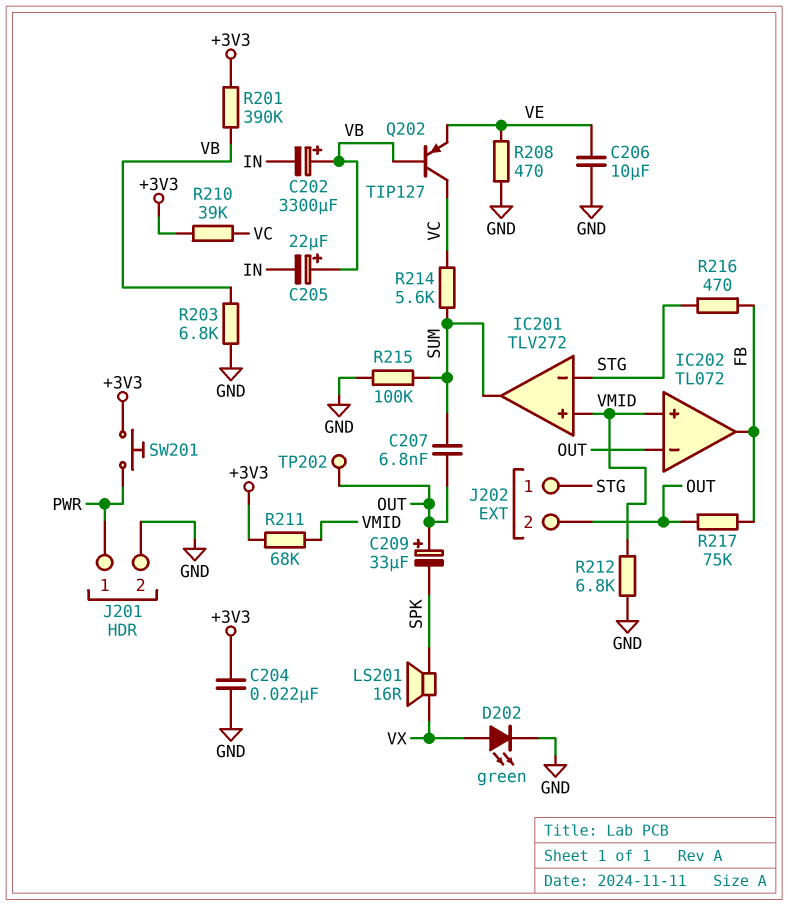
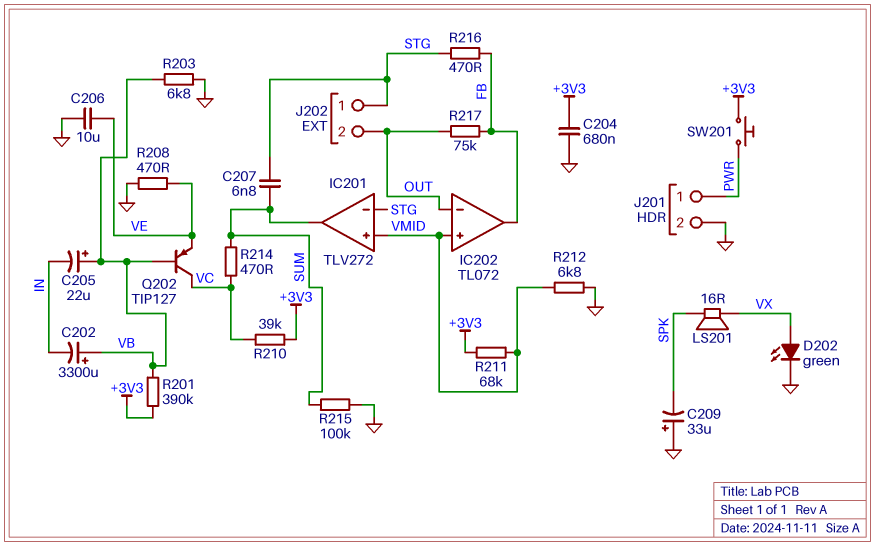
C204: 22nF (+3V3, GND) -> 680nF (+3V3, GND)
C207: 6.8nF (OUT, SUM) -> 6.8nF (STG, SUM)
C209: 33uF (plus OUT, minus SPK) -> 33uF (plus GND, minus SPK)
R214: 5.6k (SUM, VC) -> 470 (SUM, VC)
TP202: test point (OUT) -> none

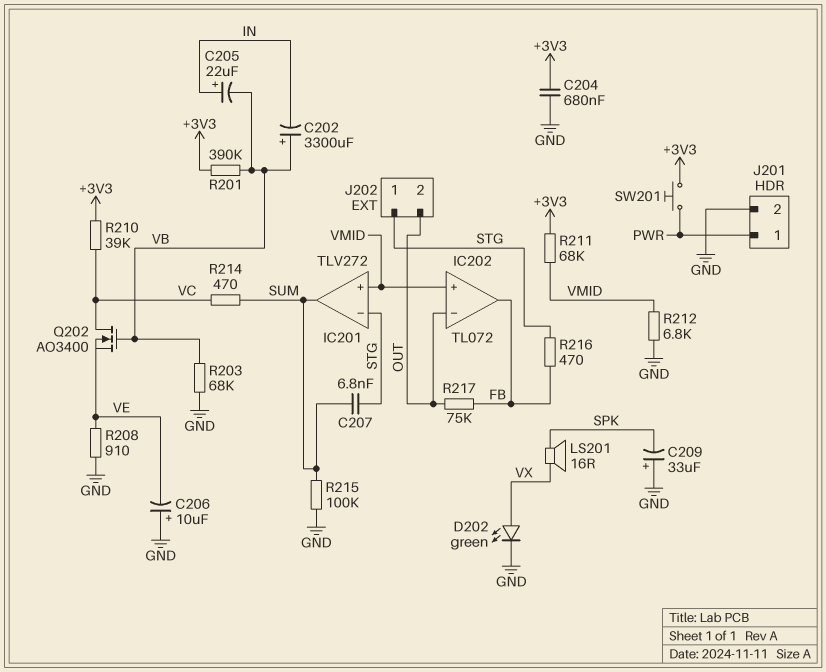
C205: 22uF (plus VB, minus IN) -> 22uF (plus IN, minus VB)
C206: 10uF (GND, VE) -> 10uF (plus GND, minus VE)
Q202: PNP TIP127 (B VB, C VC, E VE) -> NMOS AO3400 (G VB, D VC, S VE)
R203: 6.8k (GND, VB) -> 68k (GND, VB)
R208: 470 (GND, VE) -> 910 (GND, VE)

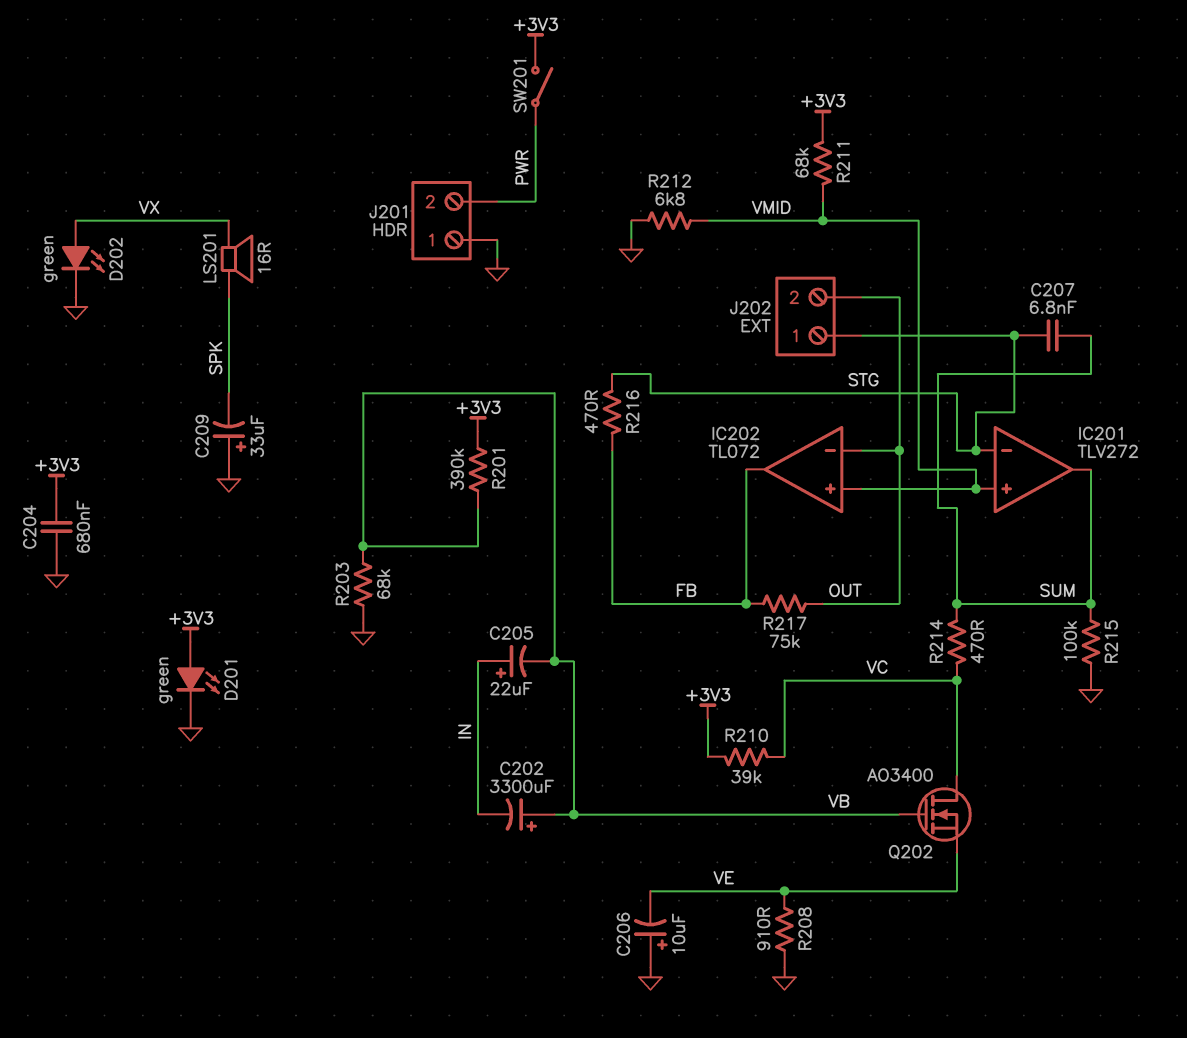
D201: none -> LED green (A +3V3, K GND)
J201 pin 1: PWR -> GND
J201 pin 2: GND -> PWR
SW201: button (+3V3, PWR) -> switch (+3V3, PWR)

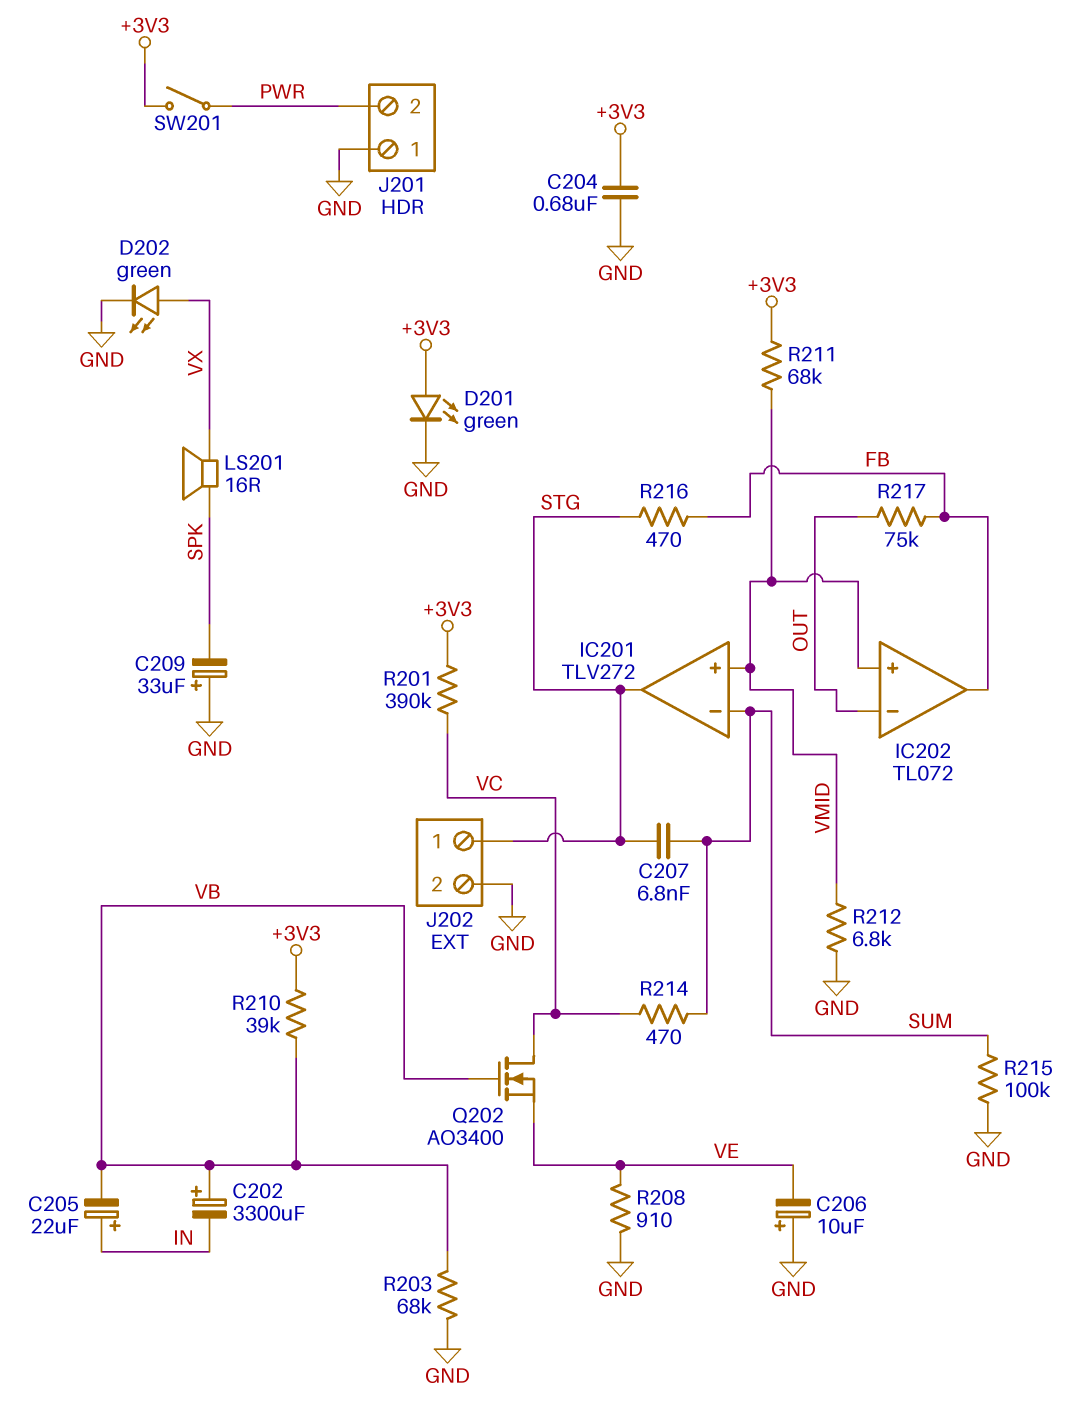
IC201 pin in-: STG -> SUM
IC201 pin out: SUM -> STG
J202 pin 2: OUT -> GND
R201: 390k (+3V3, VB) -> 390k (+3V3, VC)
R210: 39k (+3V3, VC) -> 39k (+3V3, VB)

